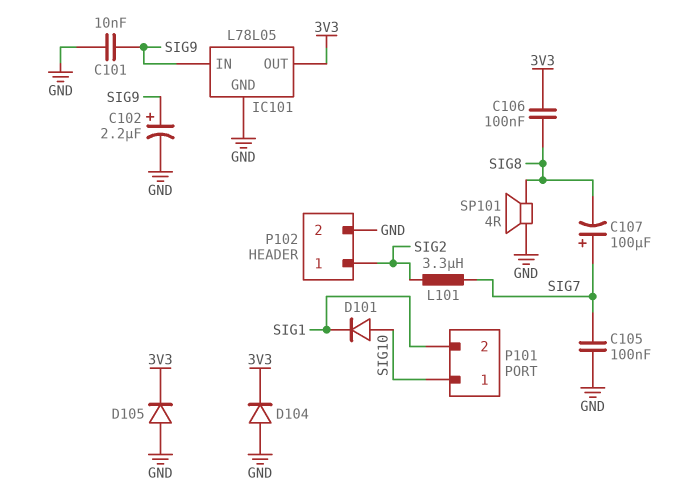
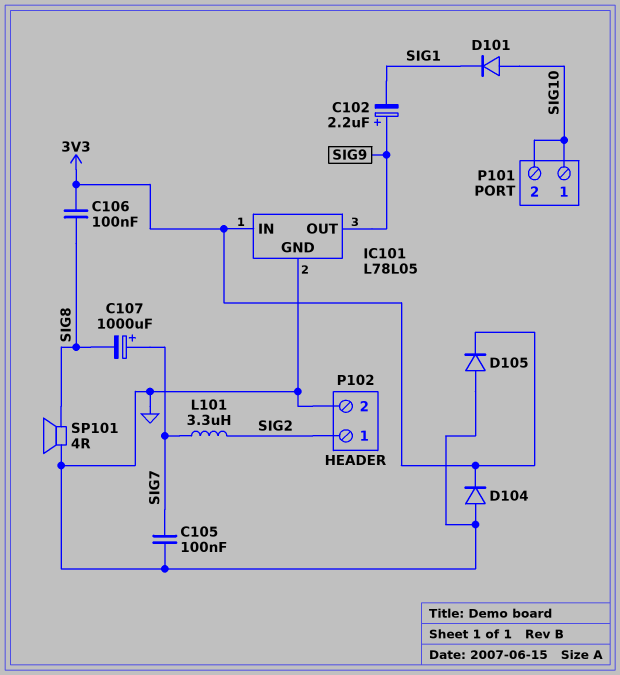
C101: 10nF (GND, SIG9) -> none
C102: 2.2uF (plus SIG9, minus GND) -> 2.2uF (plus SIG9, minus SIG1)
C107: 100uF (plus SIG7, minus SIG8) -> 1000uF (plus SIG7, minus SIG8)
IC101 pin IN: SIG9 -> 3V3
IC101 pin OUT: 3V3 -> SIG9
P101 pin 2: SIG1 -> SIG10

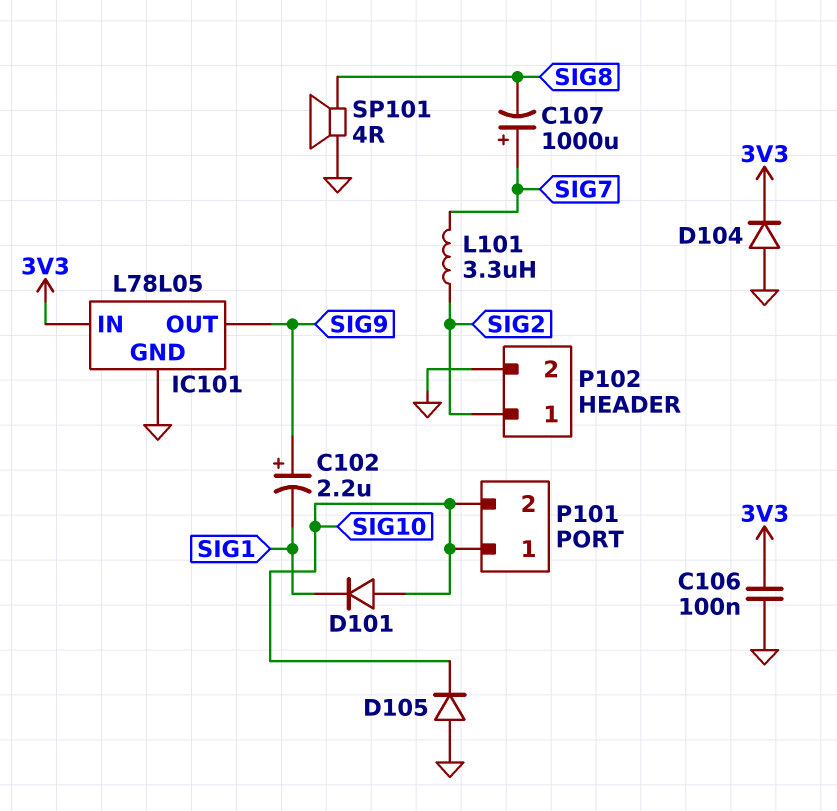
C105: 100nF (GND, SIG7) -> none
C106: 100nF (3V3, SIG8) -> 100nF (3V3, GND)
D105: diode (A GND, K 3V3) -> diode (A GND, K SIG10)

